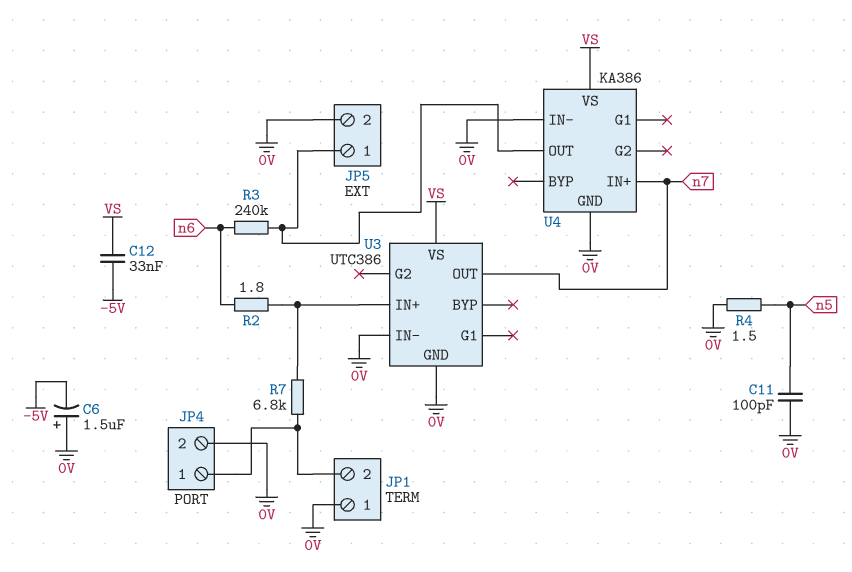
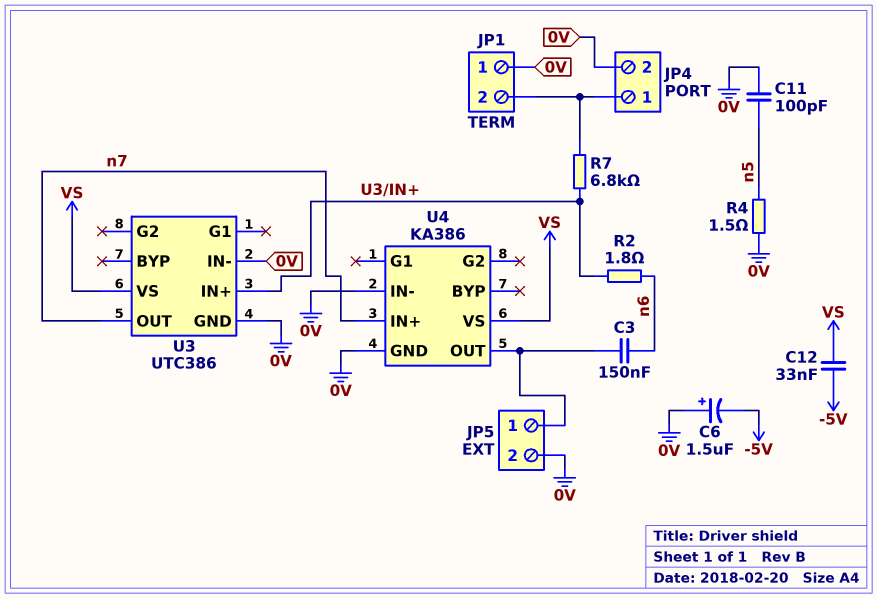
C3: none -> 150nF (JP5/1, n6)
R3: 240k (JP5/1, n6) -> none

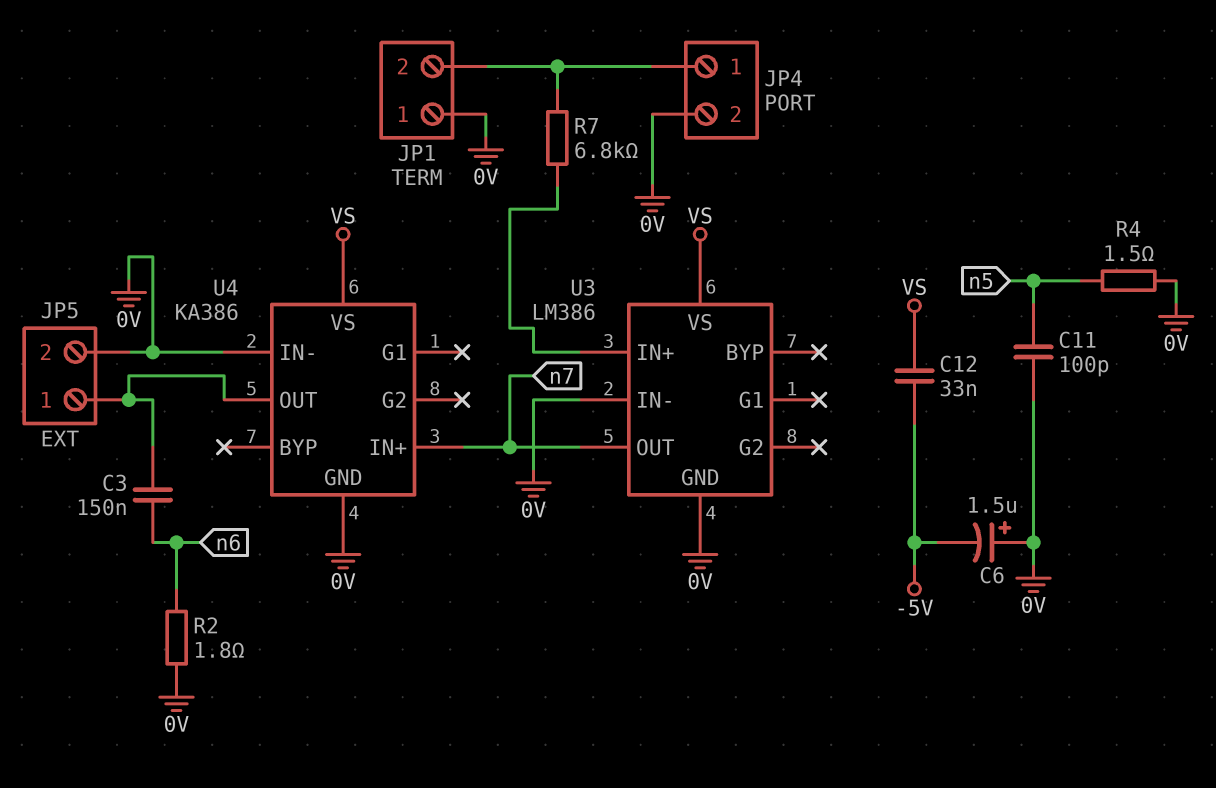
R2: 1.8 (U3/IN+, n6) -> 1.8 (0V, n6)
U3: UTC386 -> LM386

